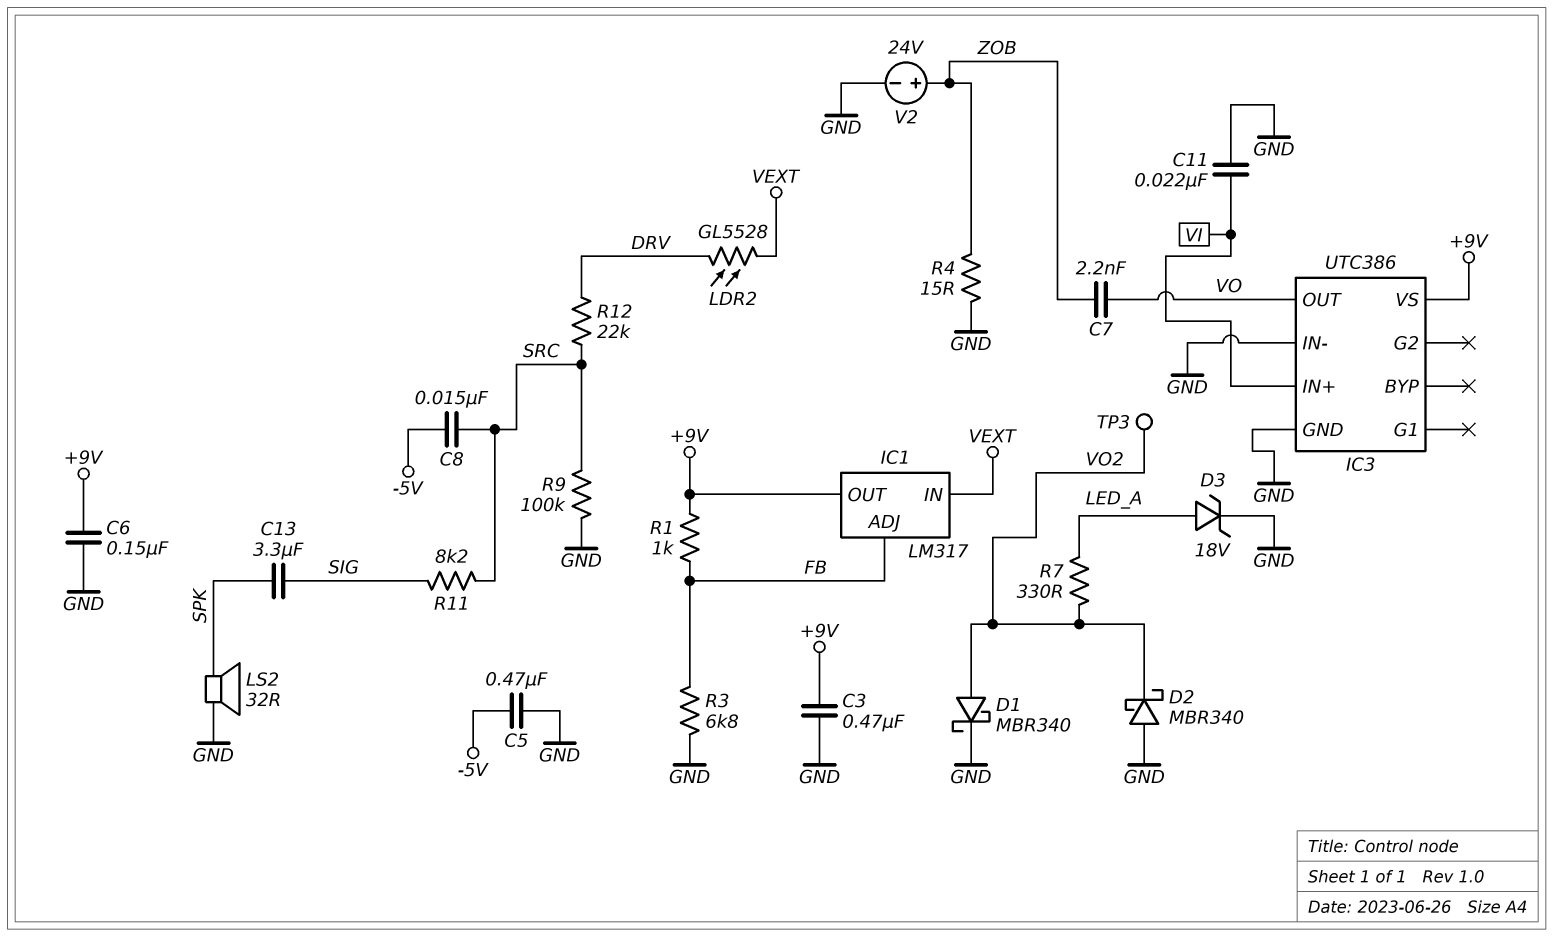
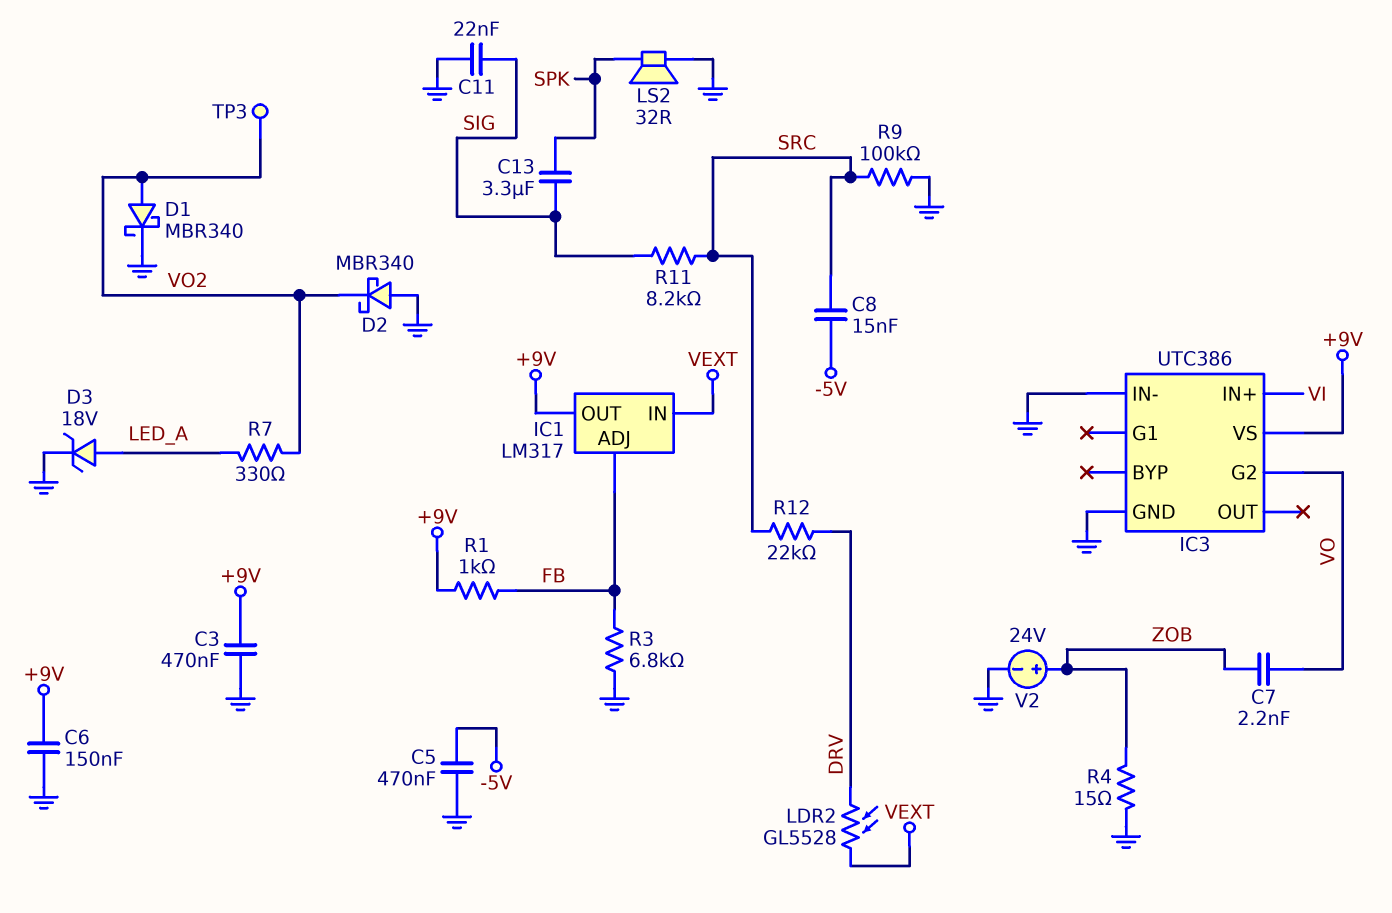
C11: 22nF (GND, VI) -> 22nF (GND, SIG)
IC3 pin G2: none -> VO
IC3 pin OUT: VO -> none

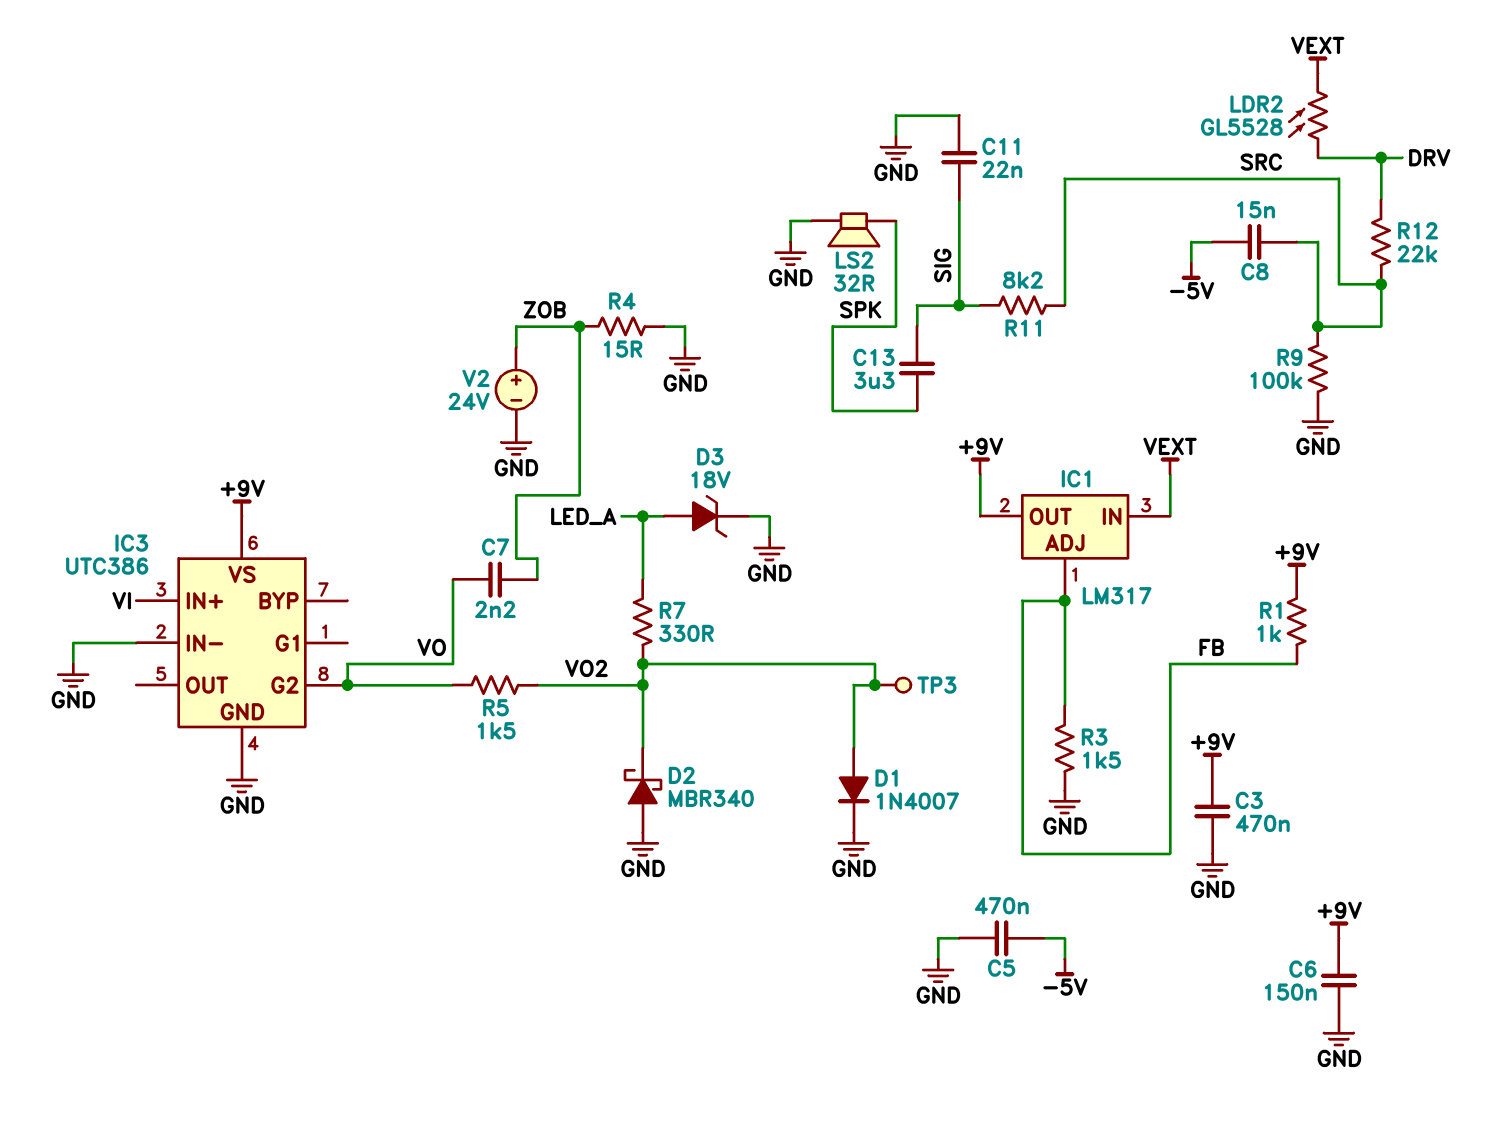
D1: schottky MBR340 (A VO2, K GND) -> diode 1N4007 (A VO2, K GND)
R3: 6.8k (FB, GND) -> 1.5k (FB, GND)
R5: none -> 1.5k (VO, VO2)

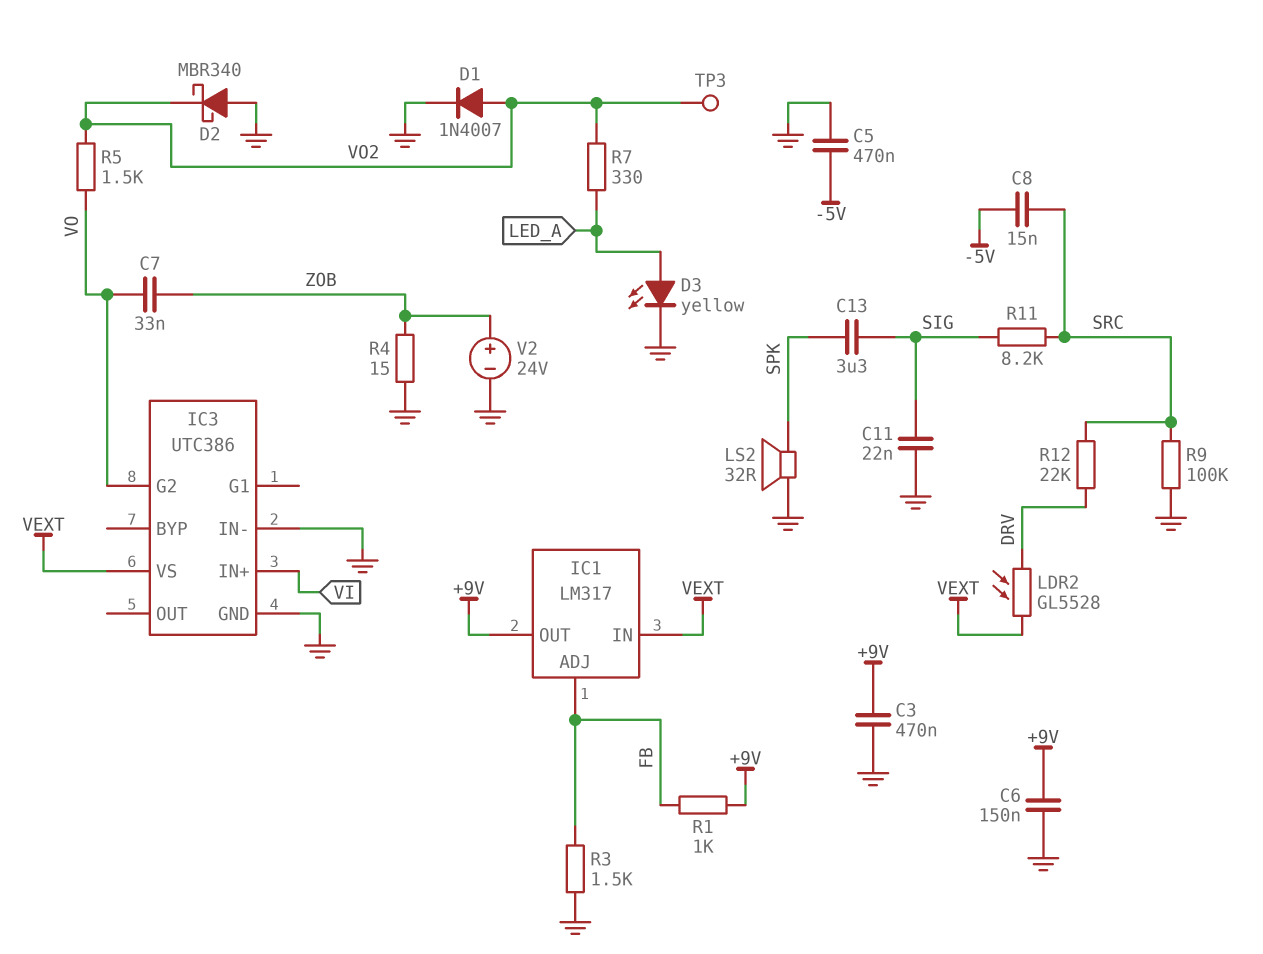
C7: 2.2nF (VO, ZOB) -> 33nF (VO, ZOB)
D3: zener 18V (A LED_A, K GND) -> LED yellow (A LED_A, K GND)
IC3 pin VS: +9V -> VEXT

